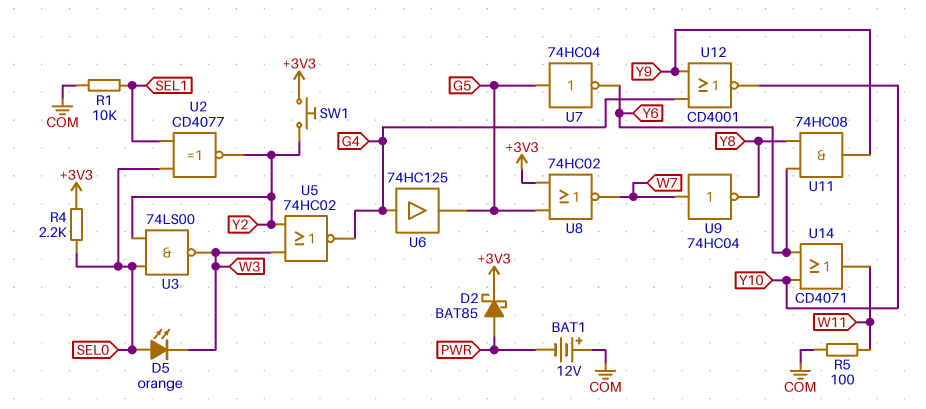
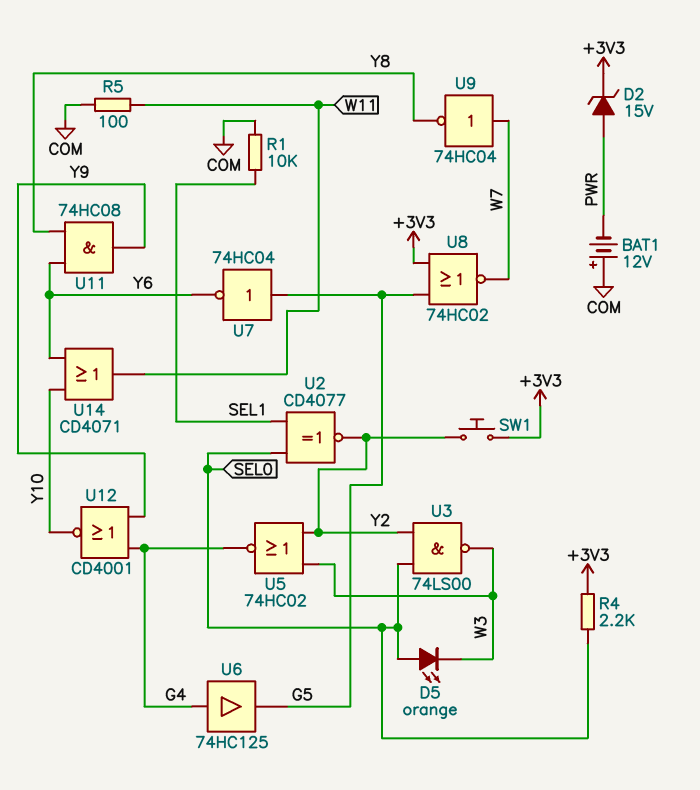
D2: schottky BAT85 (A PWR, K +3V3) -> zener 15V (A PWR, K +3V3)

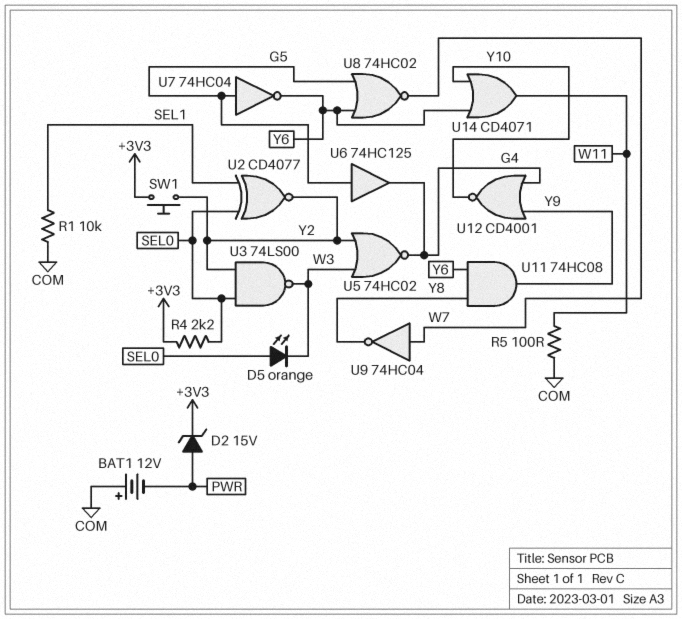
U6: buffer 74HC125 (in G4, out G5) -> buffer 74HC125 (in G5, out G4)
U8: NOR 74HC02 (in +3V3, in G5, out W7) -> NOR 74HC02 (in G5, in Y6, out W7)

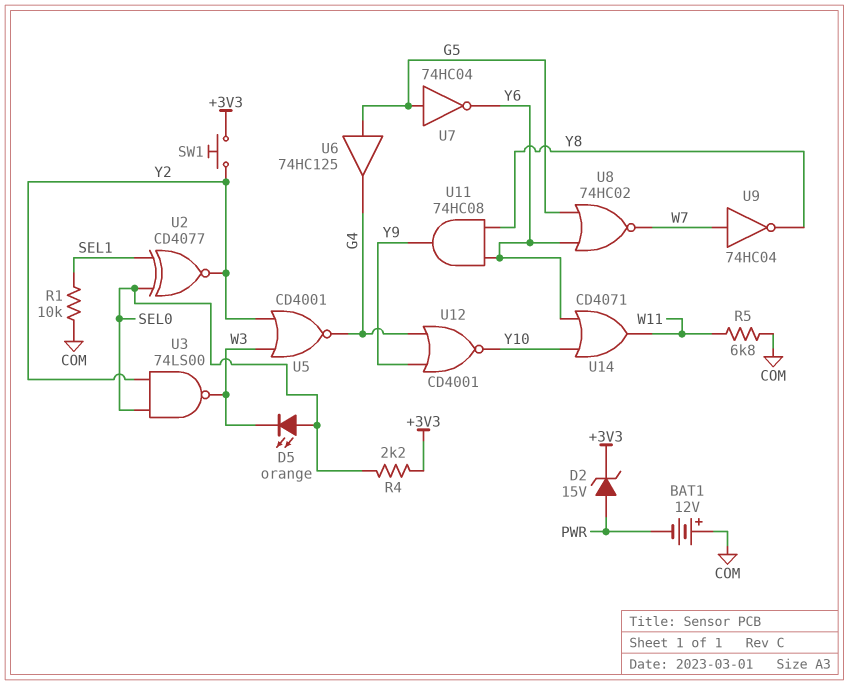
R5: 100 (COM, W11) -> 6.8k (COM, W11)
U5: NOR 74HC02 (in W3, in Y2, out G4) -> NOR CD4001 (in W3, in Y2, out G4)

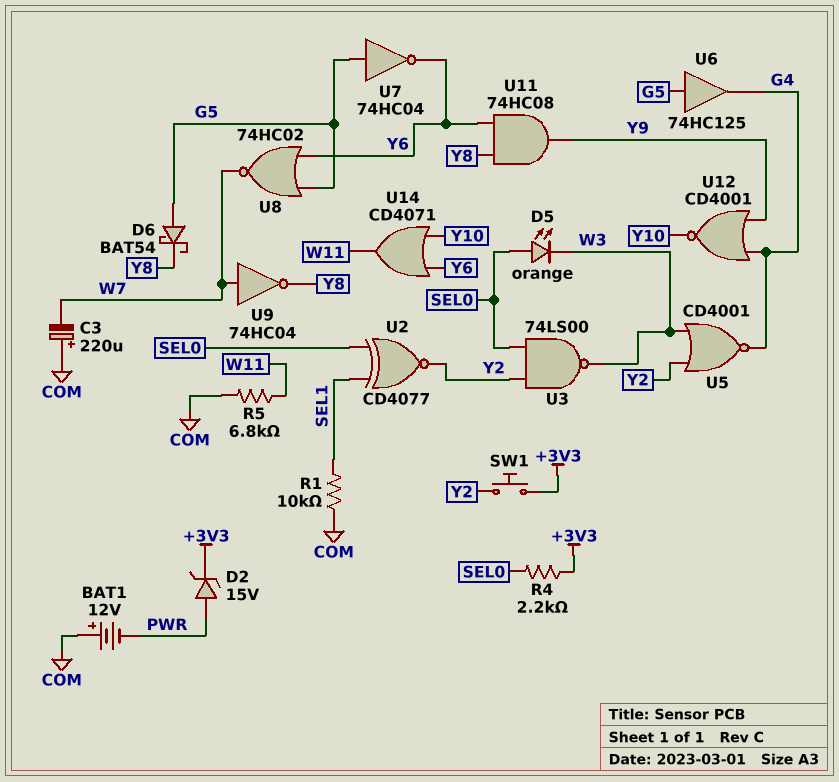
C3: none -> 220uF (plus COM, minus W7)
D6: none -> schottky BAT54 (A G5, K Y8)

